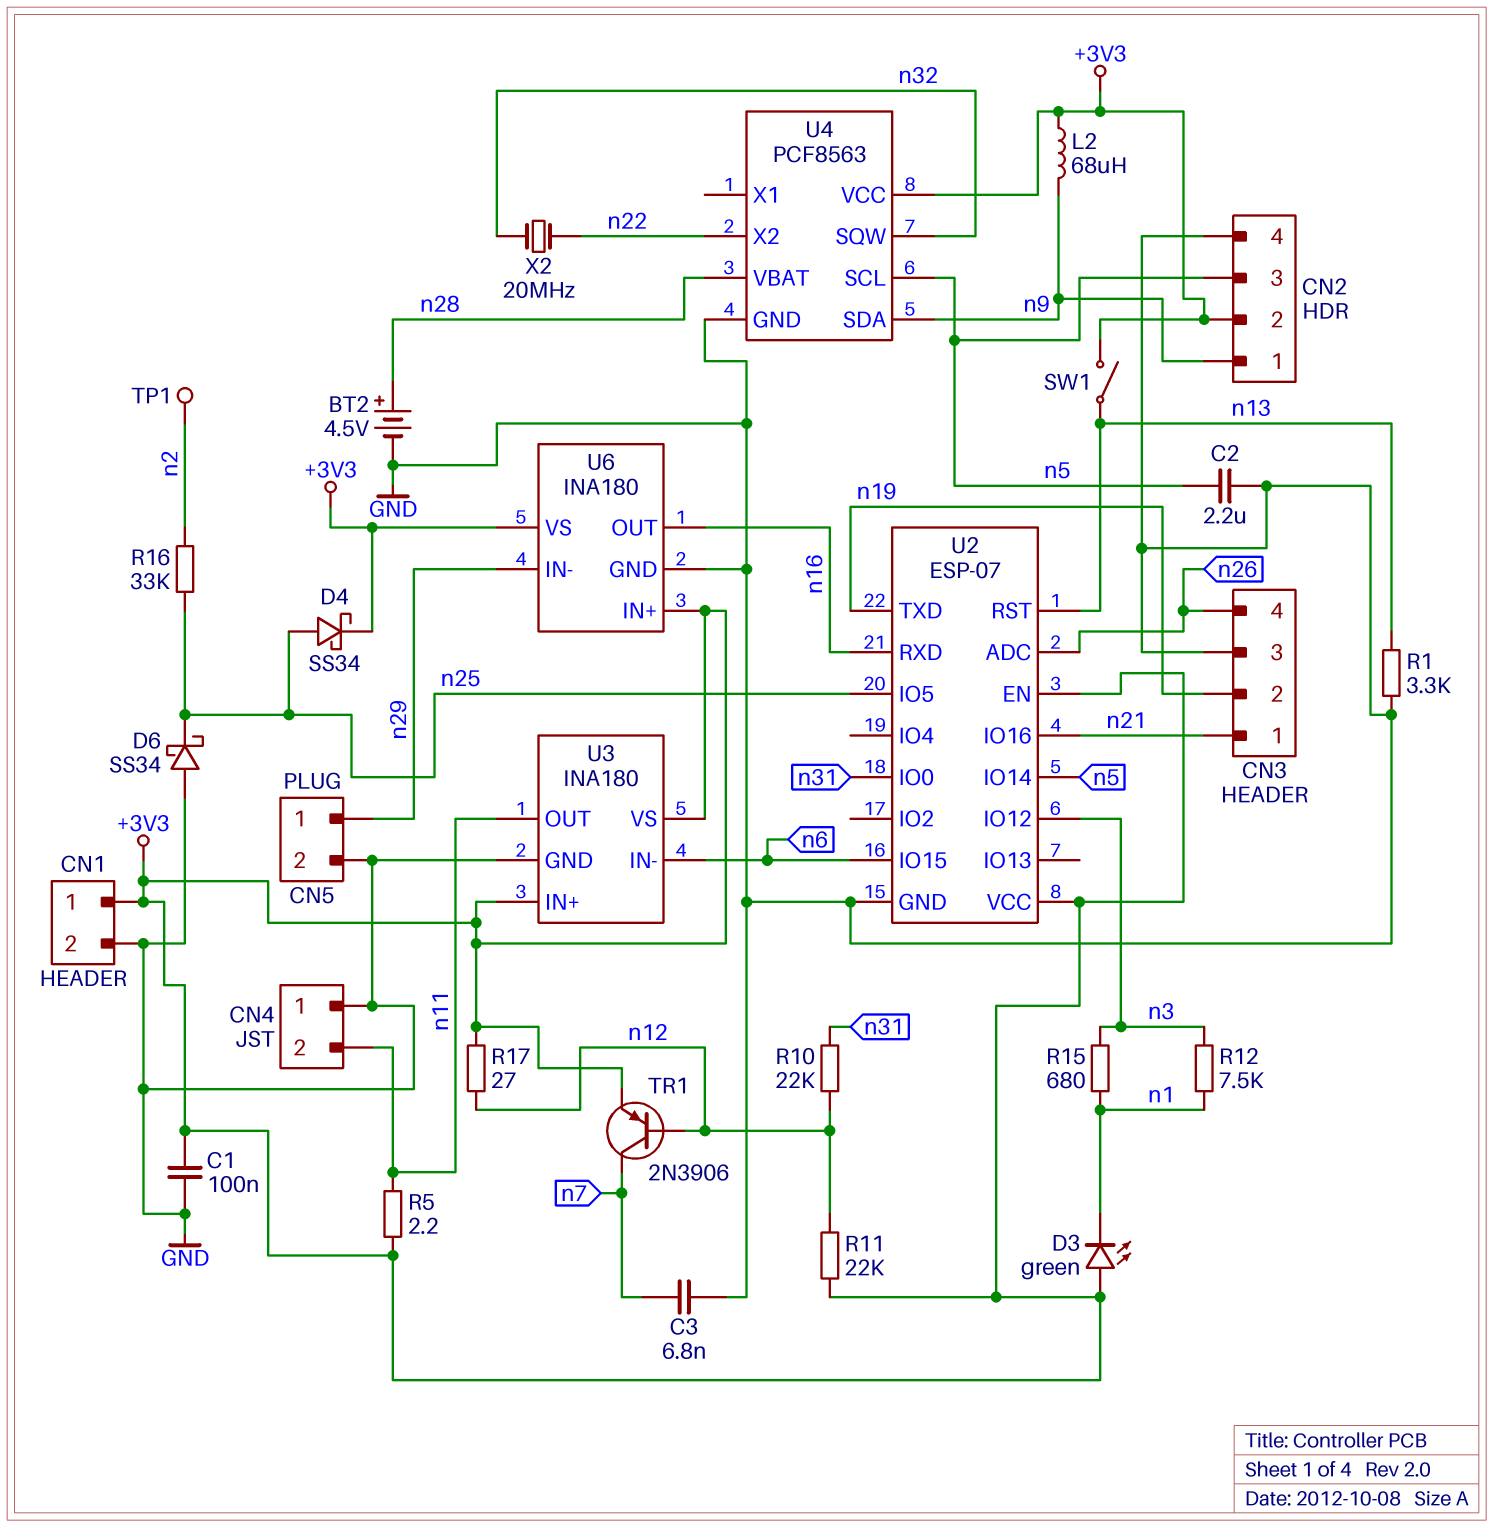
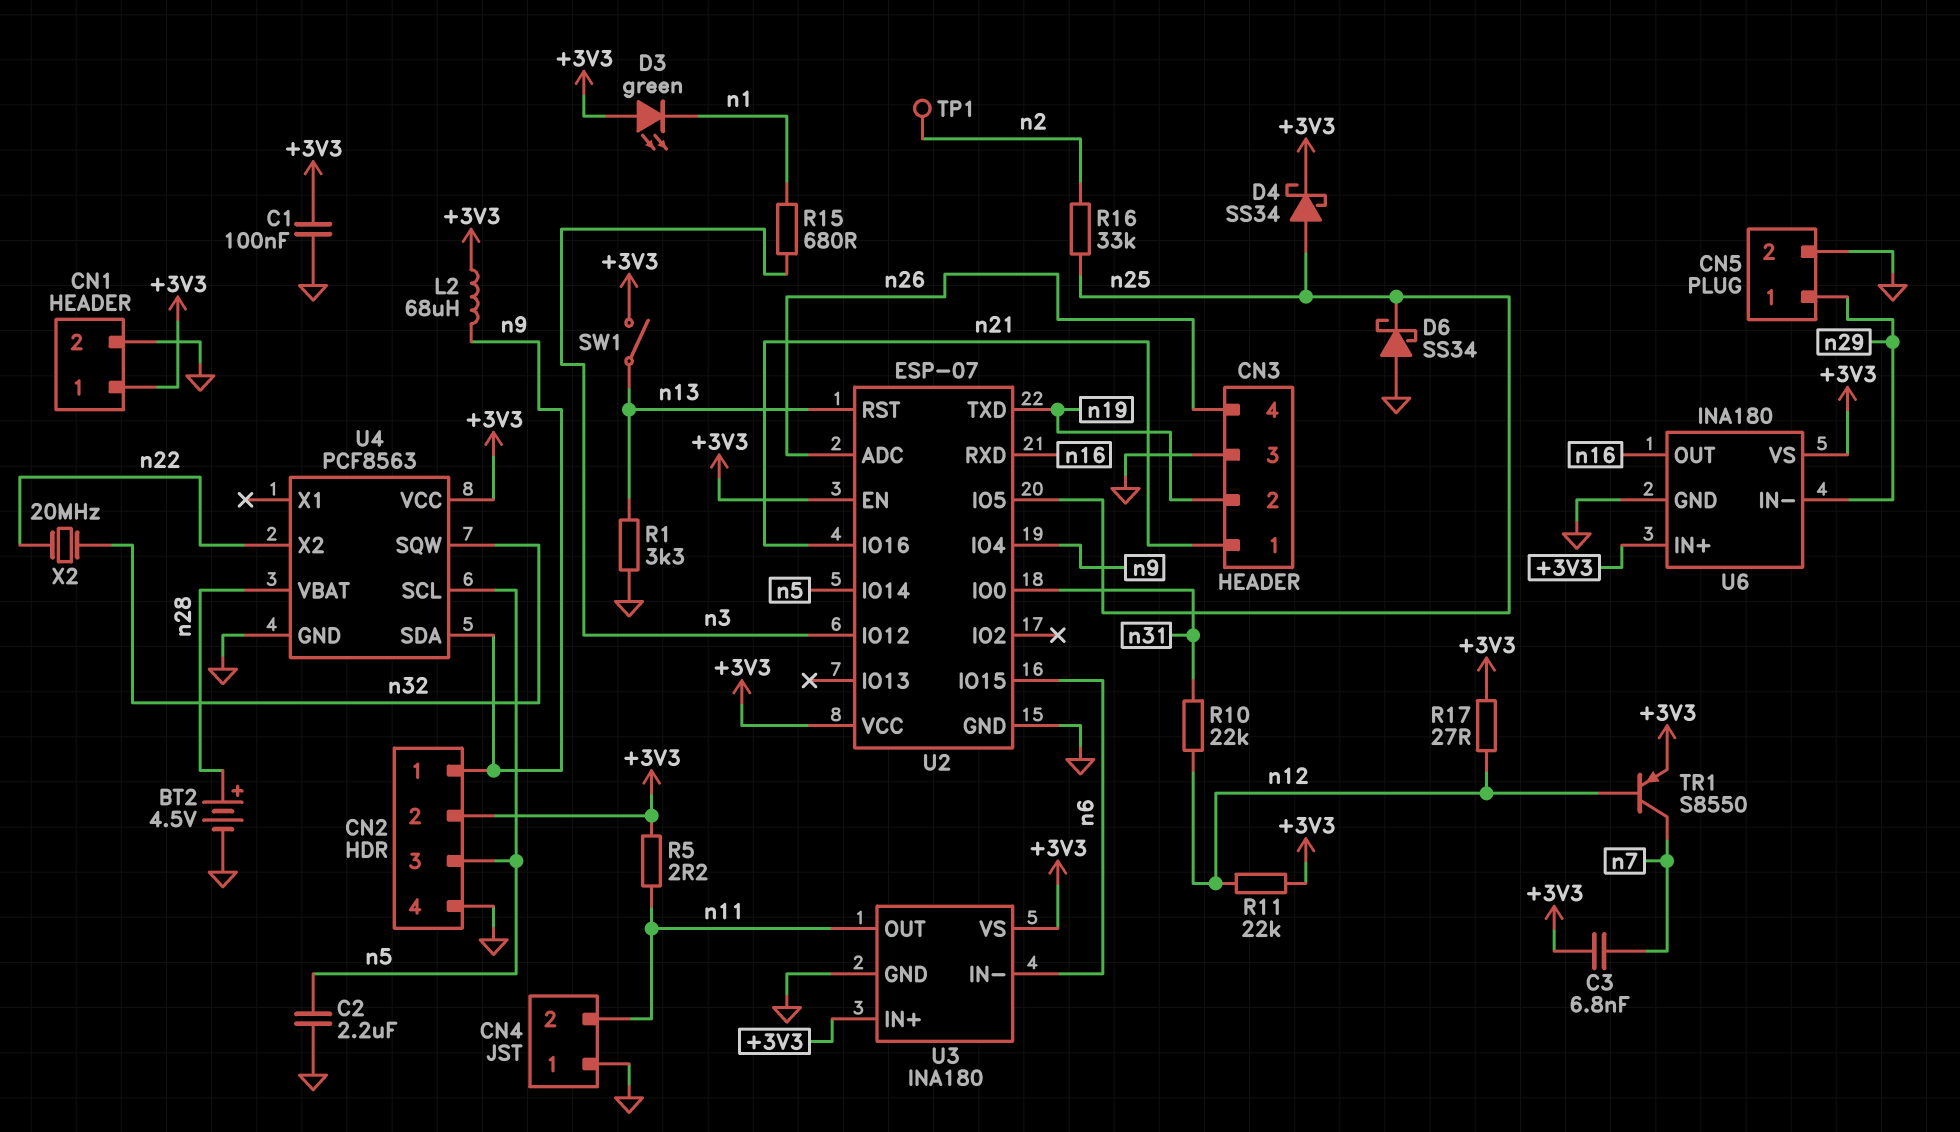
C3: 6.8nF (GND, n7) -> 6.8nF (+3V3, n7)
R12: 7.5k (n1, n3) -> none
TR1: PNP 2N3906 (B n12, C n7, E +3V3) -> PNP S8550 (B n12, C n7, E +3V3)
U2 pin IO4: none -> n9

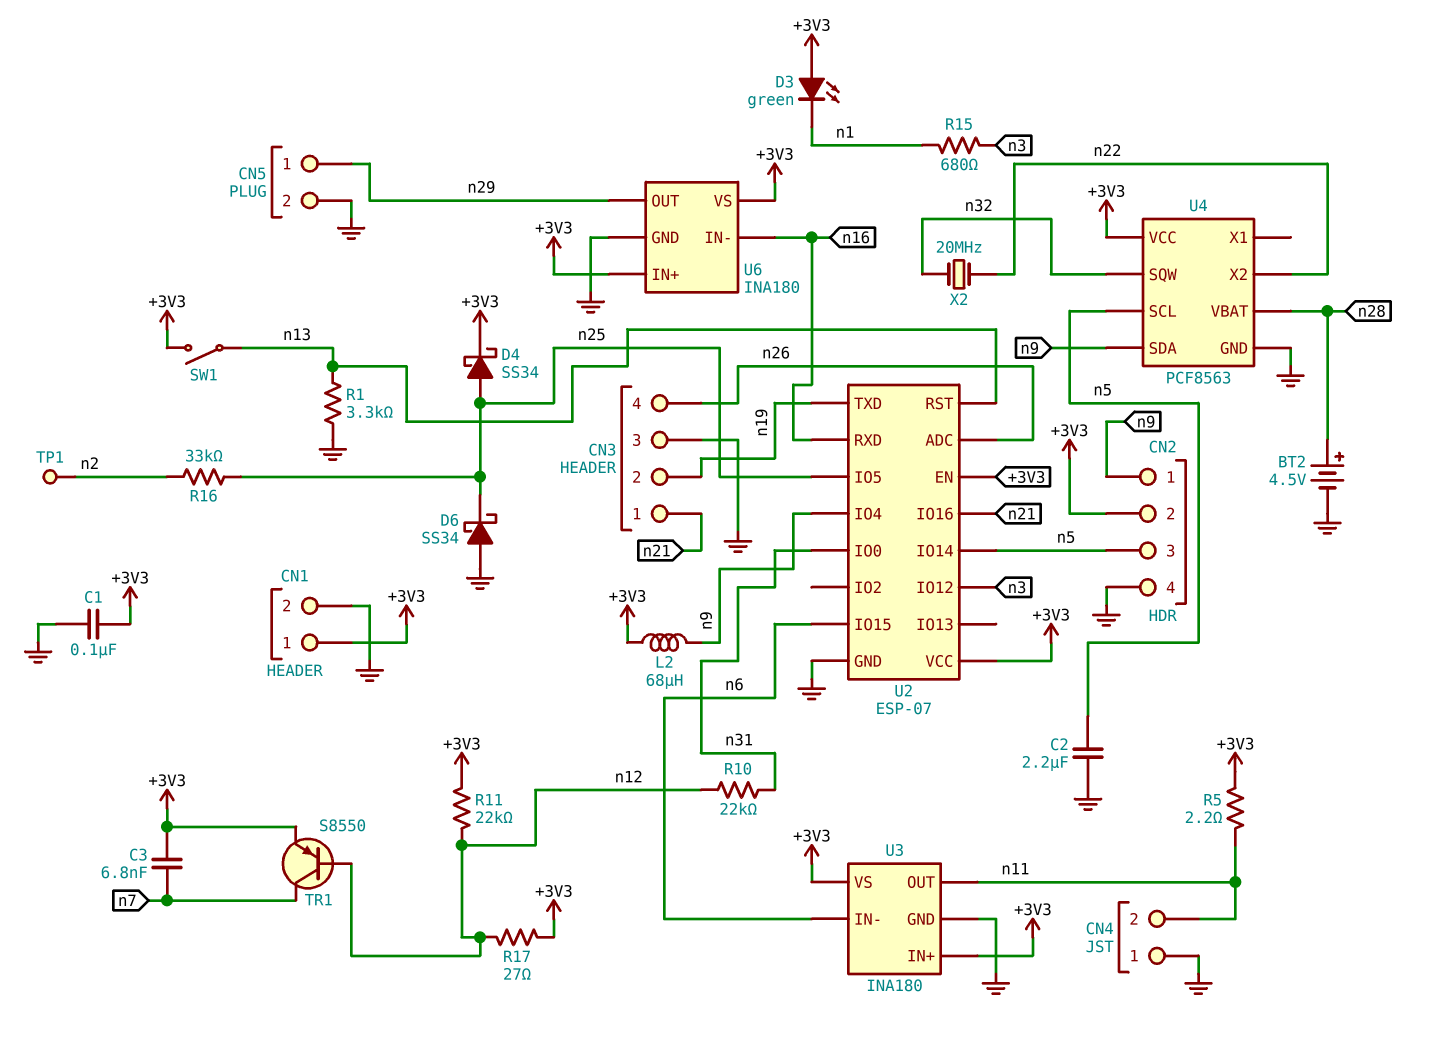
U6 pin IN-: n29 -> n16
U6 pin OUT: n16 -> n29

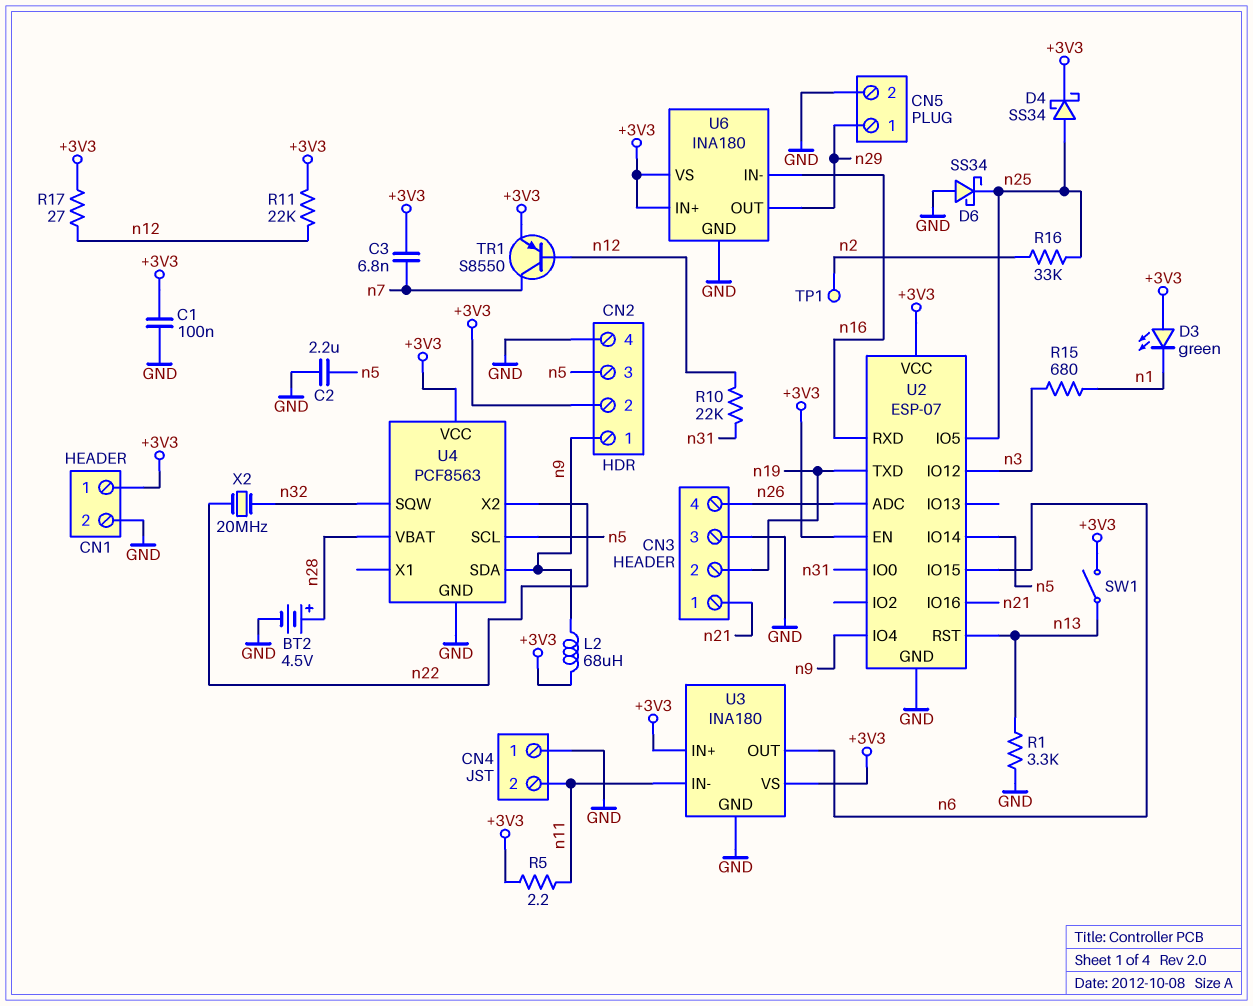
U3 pin IN-: n6 -> n11
U3 pin OUT: n11 -> n6

